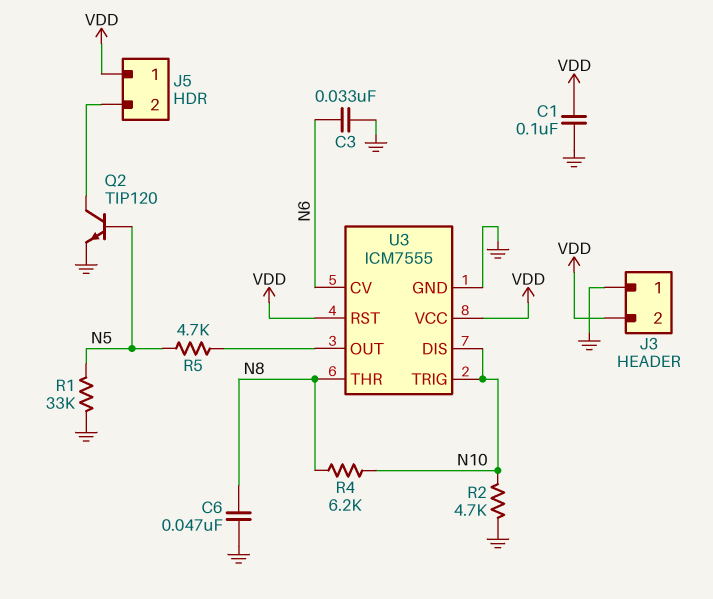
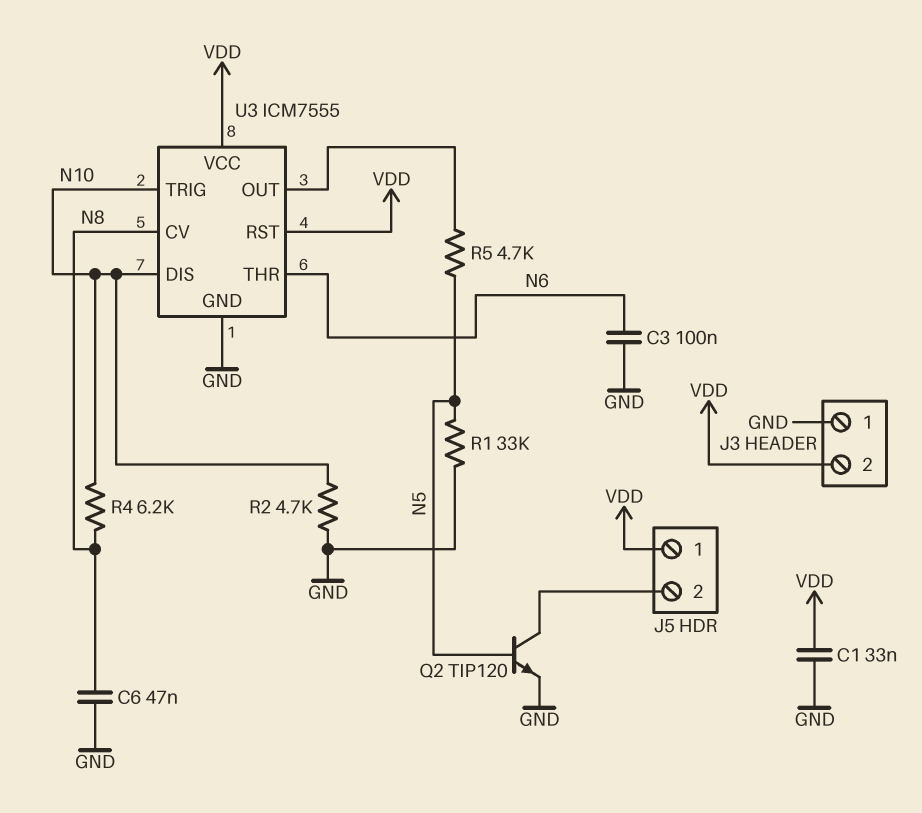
C1: 100nF (GND, VDD) -> 33nF (GND, VDD)
C3: 33nF (GND, N6) -> 100nF (GND, N6)
U3 pin CV: N6 -> N8
U3 pin THR: N8 -> N6

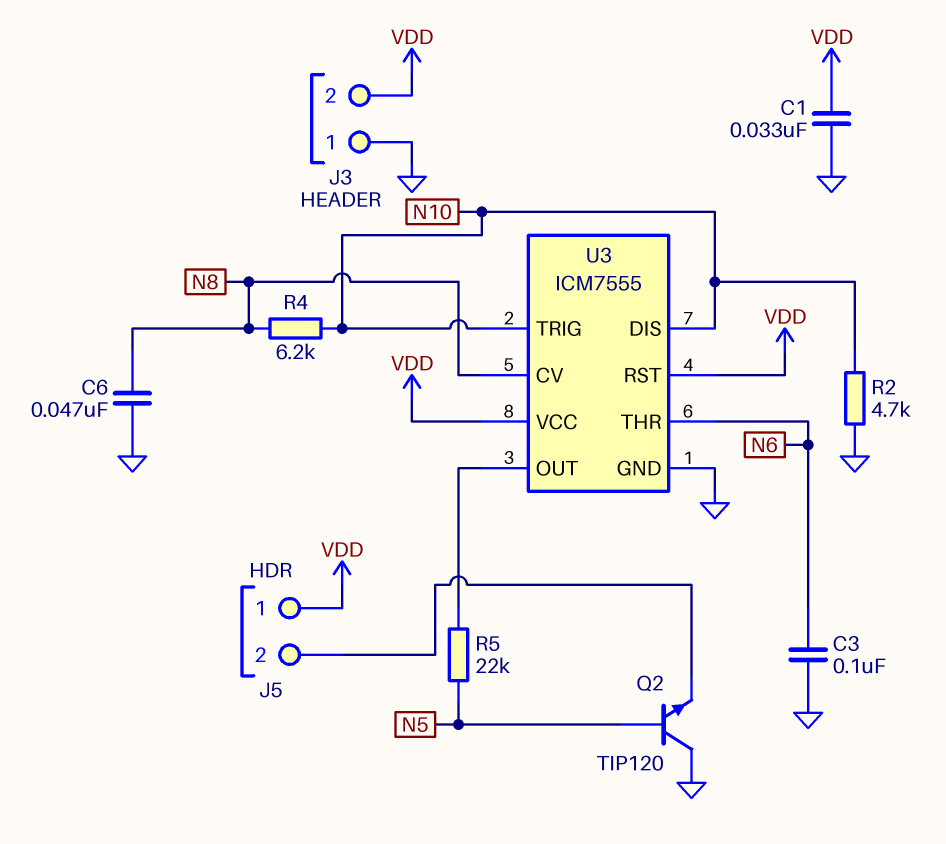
Q2: NPN TIP120 (B N5, C J5/2, E GND) -> NPN TIP120 (B N5, C GND, E J5/2)
R1: 33k (GND, N5) -> none
R5: 4.7k (N5, U3/OUT) -> 22k (N5, U3/OUT)

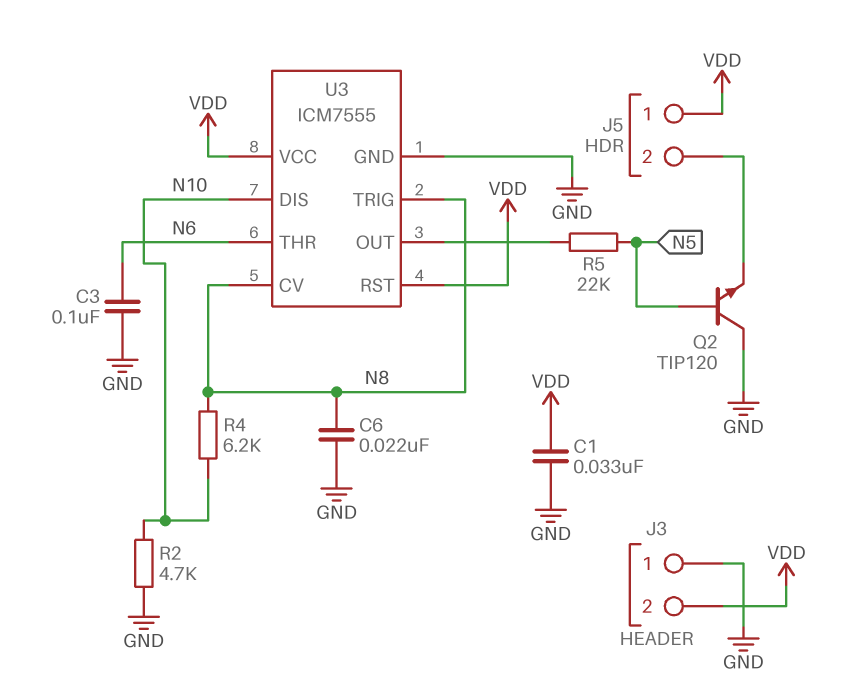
C6: 47nF (GND, N8) -> 22nF (GND, N8)
U3 pin TRIG: N10 -> N8

